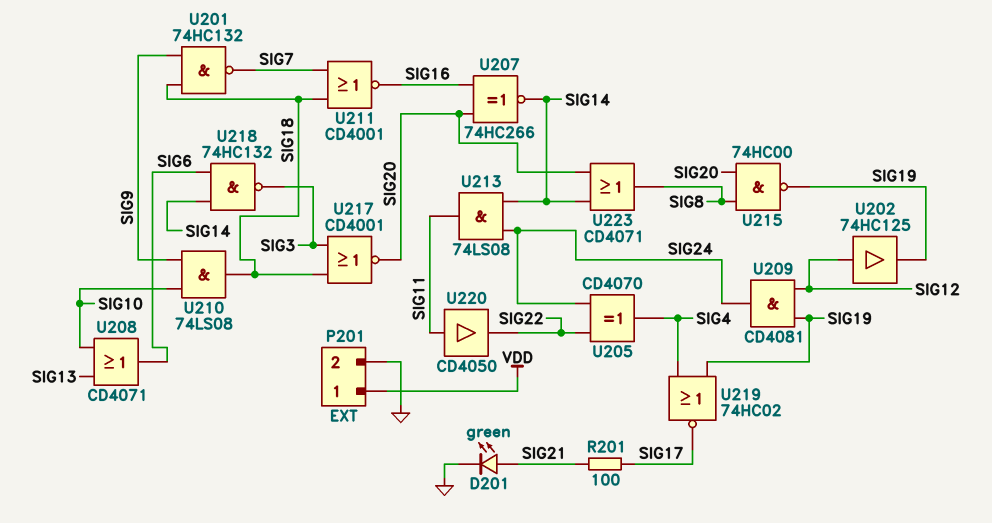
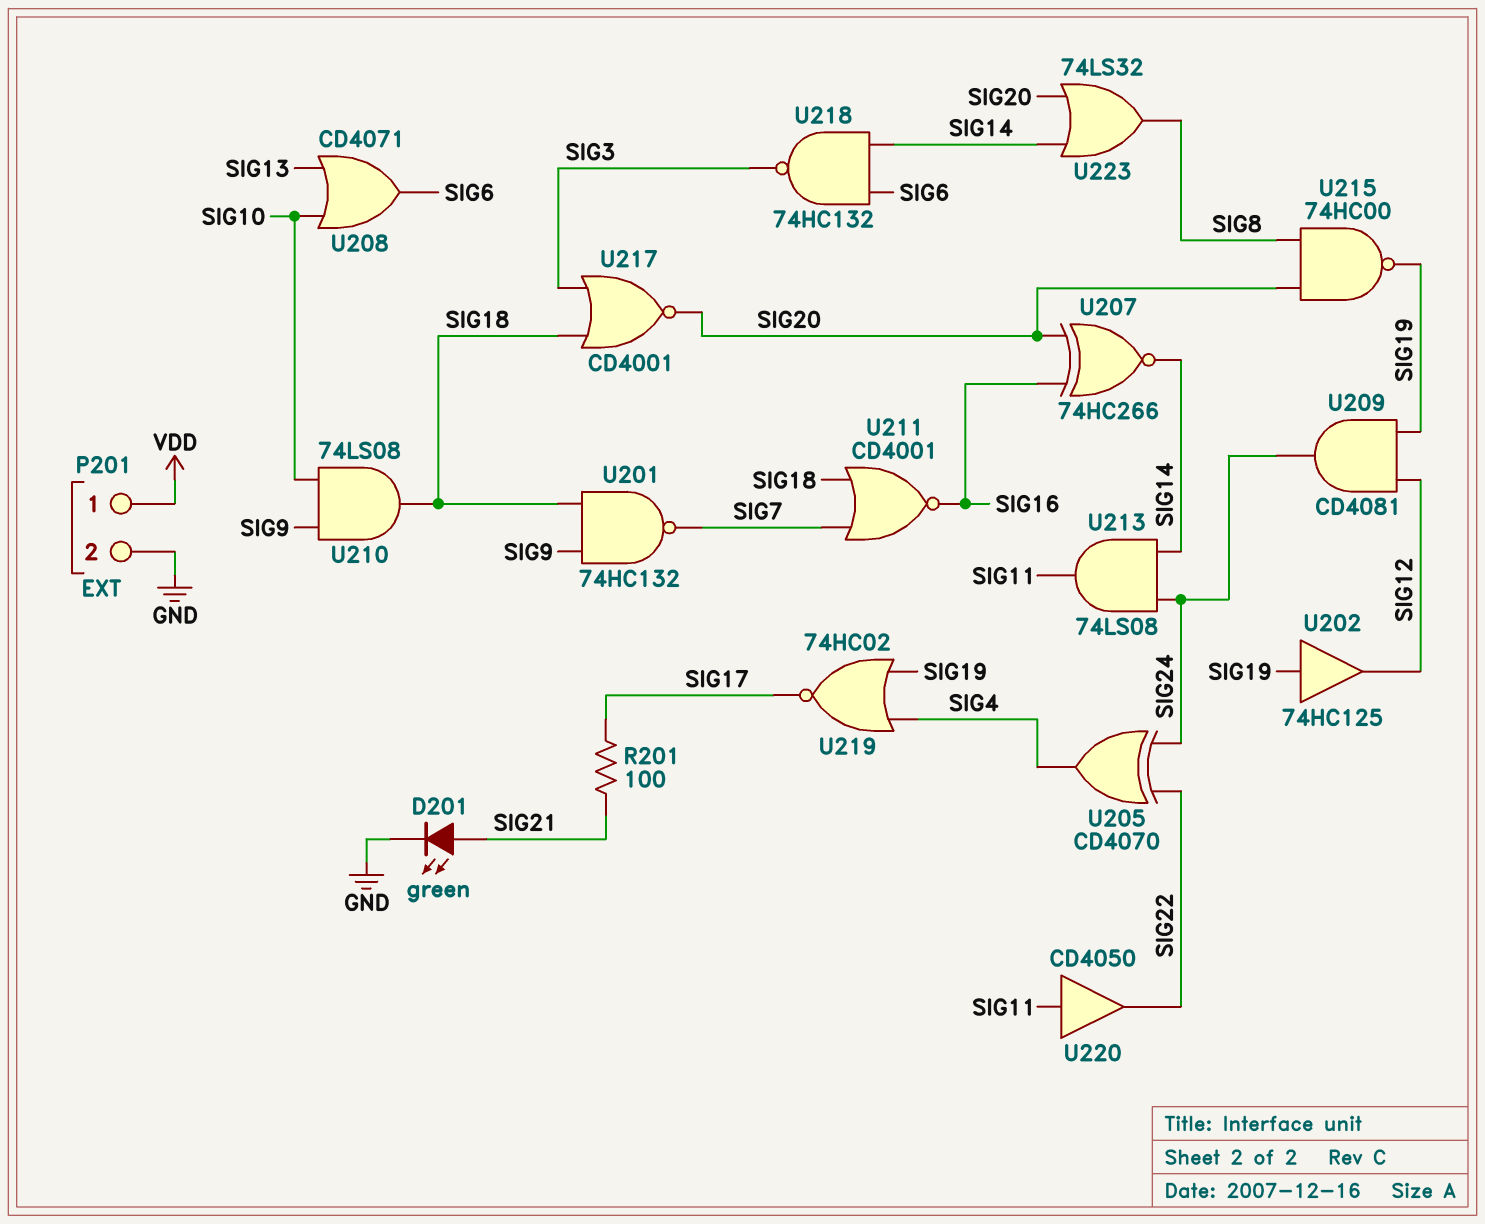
U202: buffer 74HC125 (in SIG12, out SIG19) -> buffer 74HC125 (in SIG19, out SIG12)
U223: OR CD4071 (in SIG14, in SIG20, out SIG8) -> OR 74LS32 (in SIG14, in SIG20, out SIG8)

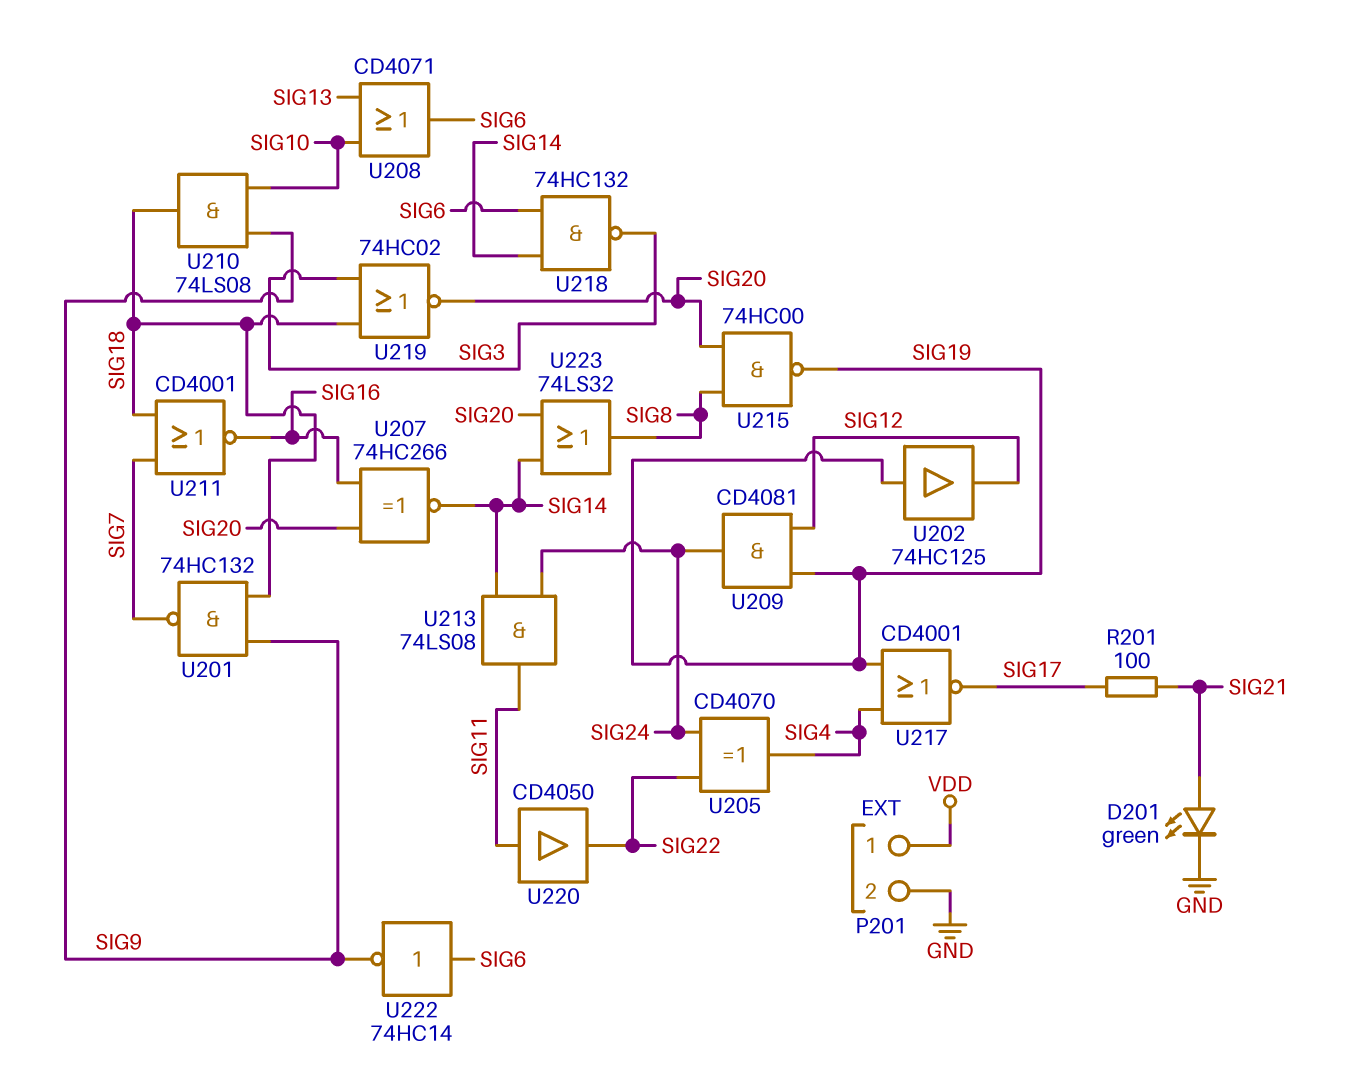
U217: NOR CD4001 (in SIG3, in SIG18, out SIG20) -> NOR CD4001 (in SIG4, in SIG19, out SIG17)
U219: NOR 74HC02 (in SIG4, in SIG19, out SIG17) -> NOR 74HC02 (in SIG3, in SIG18, out SIG20)
U222: none -> NOT 74HC14 (in SIG6, out SIG9)

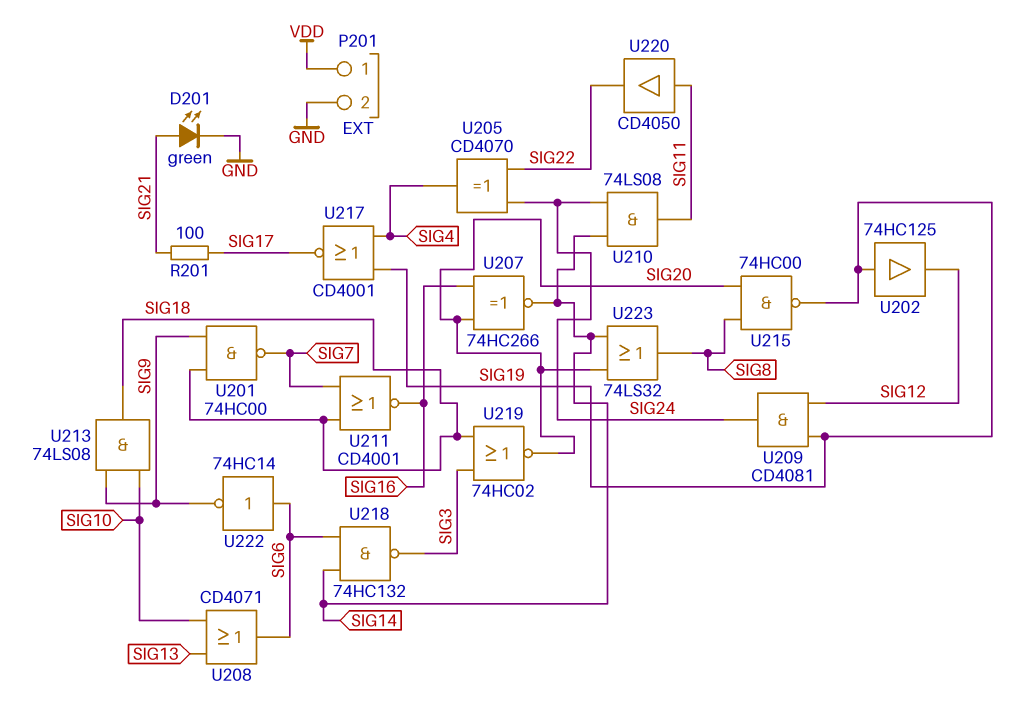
U201: NAND 74HC132 (in SIG9, in SIG18, out SIG7) -> NAND 74HC00 (in SIG9, in SIG18, out SIG7)
U210: AND 74LS08 (in SIG9, in SIG10, out SIG18) -> AND 74LS08 (in SIG14, in SIG24, out SIG11)
U213: AND 74LS08 (in SIG14, in SIG24, out SIG11) -> AND 74LS08 (in SIG9, in SIG10, out SIG18)

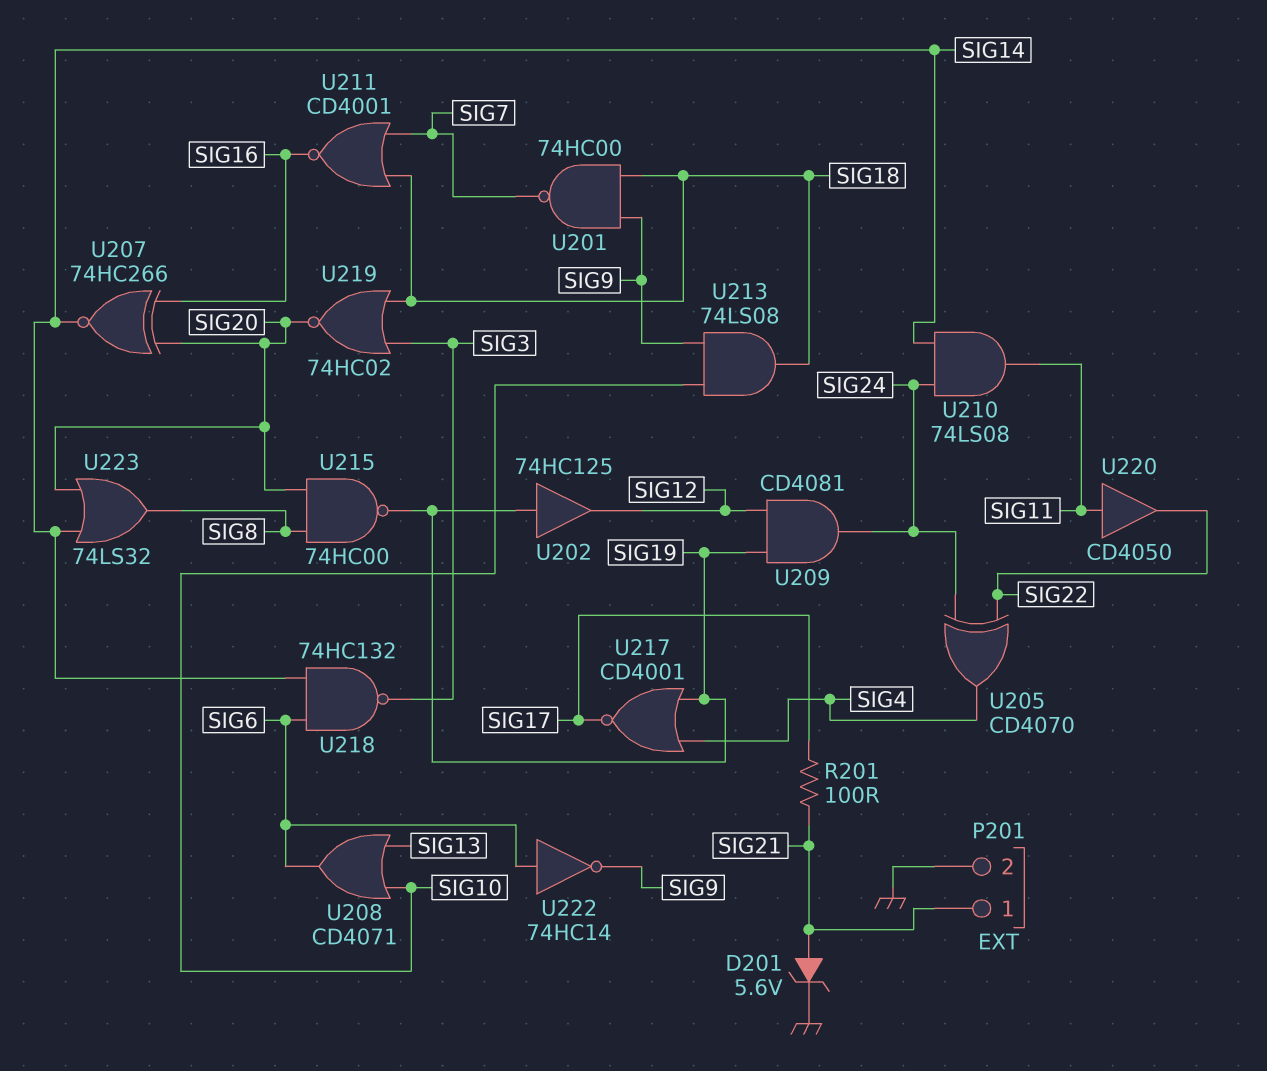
D201: LED green (A SIG21, K GND) -> zener 5.6V (A SIG21, K GND)
P201 pin 1: VDD -> SIG21

